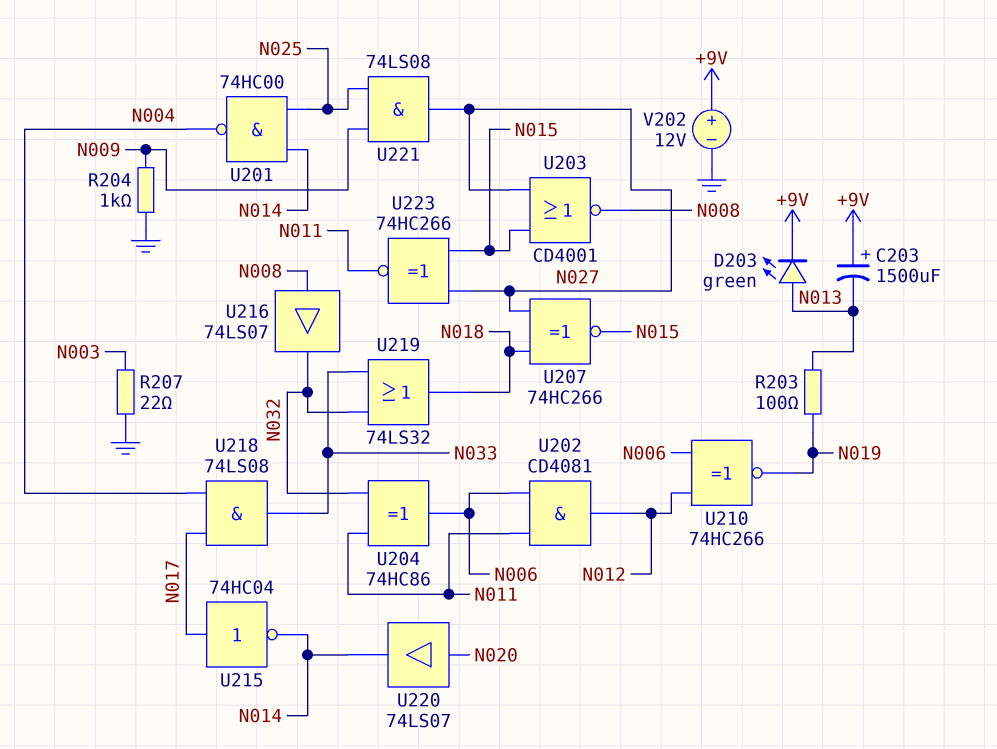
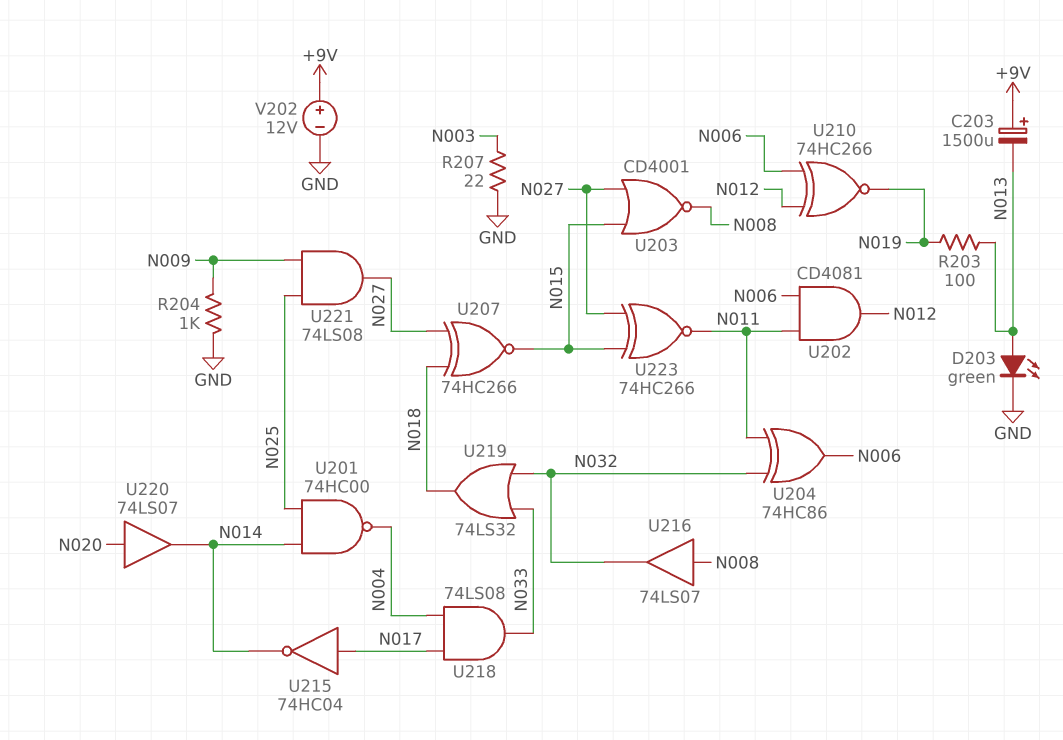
D203: LED green (A N013, K +9V) -> LED green (A N013, K GND)

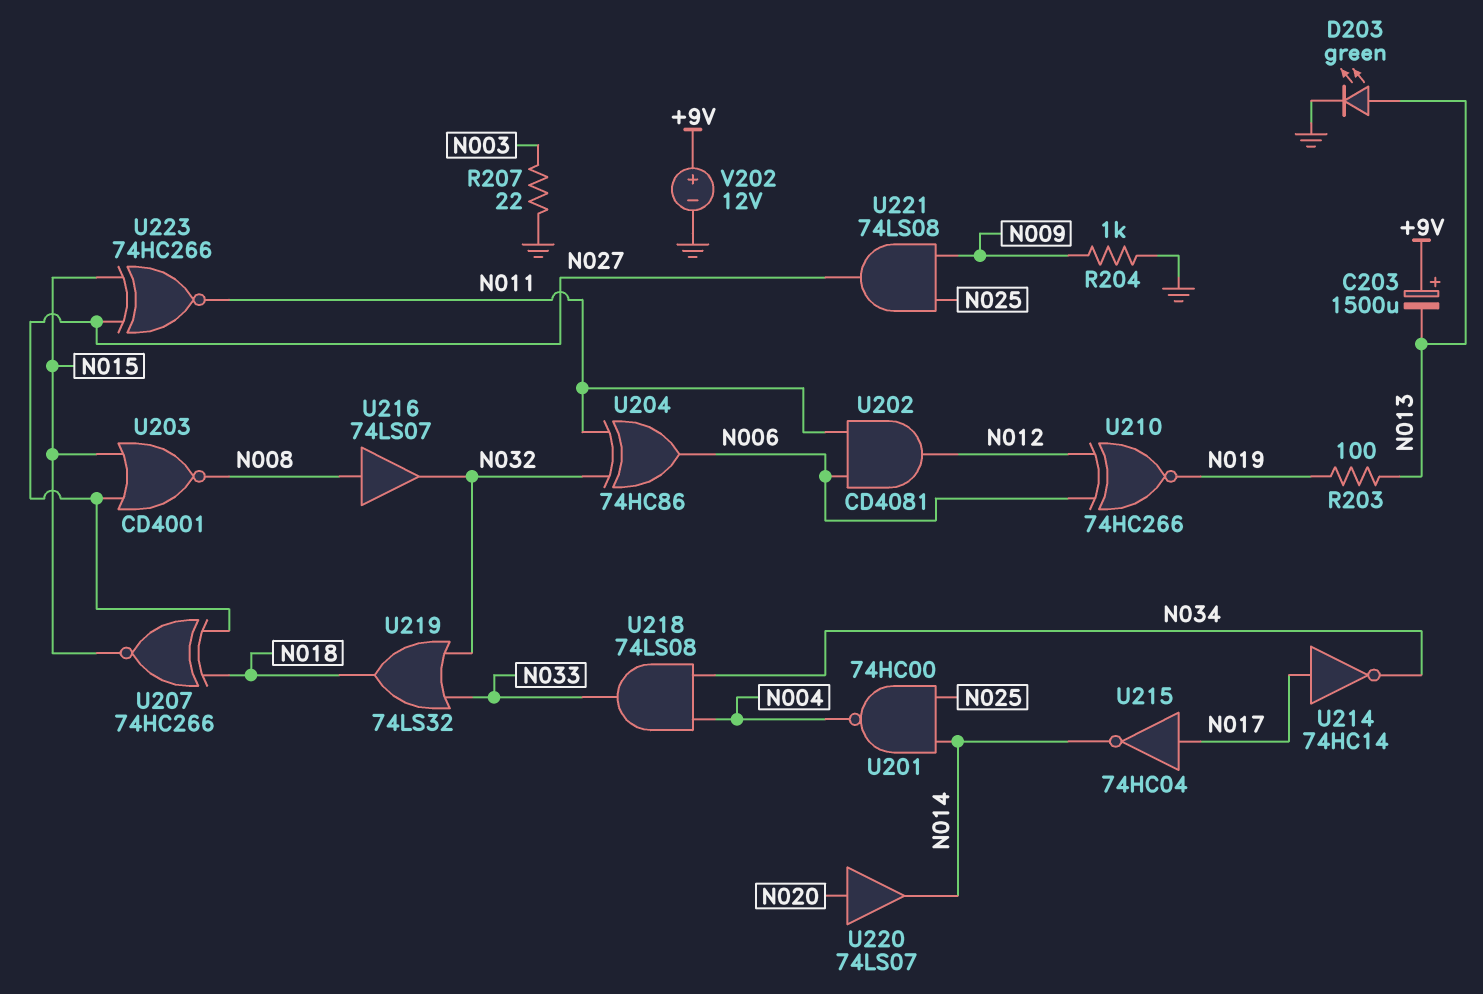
U214: none -> NOT 74HC14 (in N017, out N034)
U218: AND 74LS08 (in N004, in N017, out N033) -> AND 74LS08 (in N004, in N034, out N033)

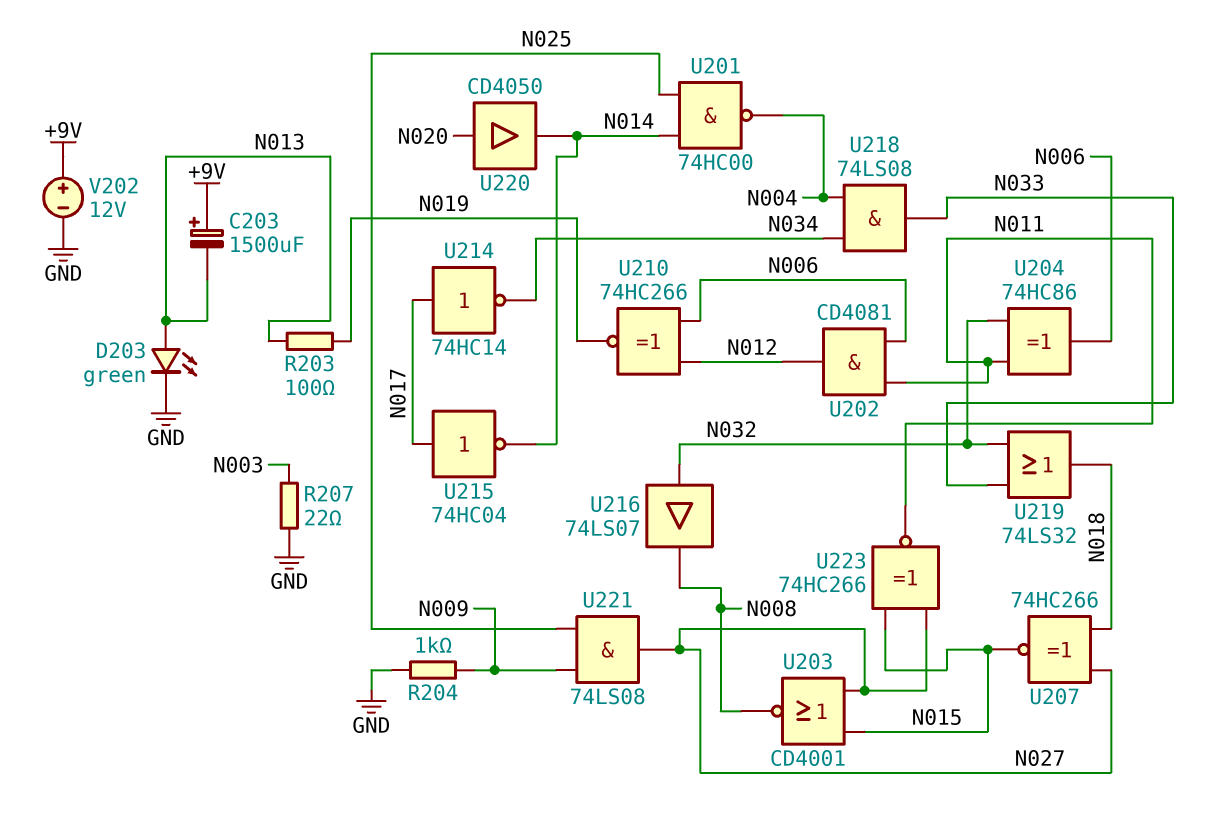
U216: buffer 74LS07 (in N008, out N032) -> buffer 74LS07 (in N032, out N008)
U220: buffer 74LS07 (in N020, out N014) -> buffer CD4050 (in N020, out N014)

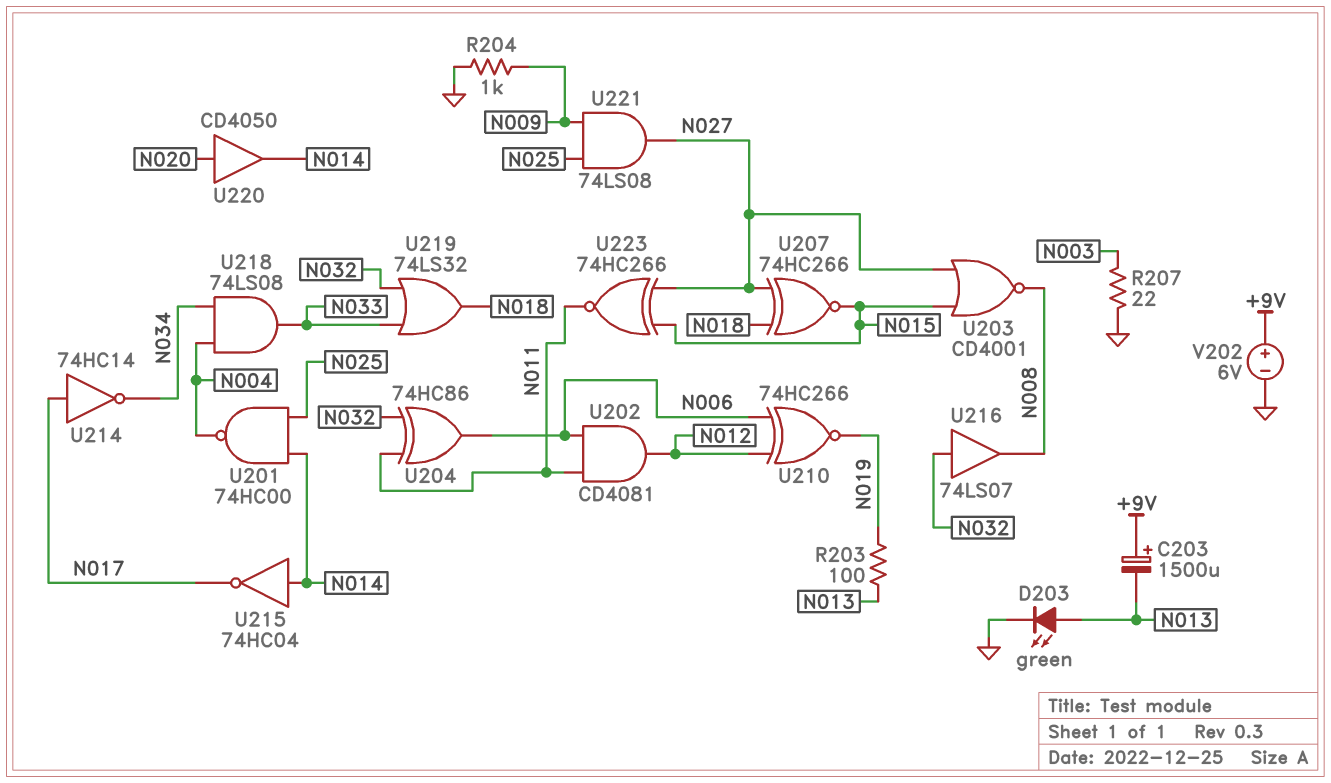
U215: NOT 74HC04 (in N017, out N014) -> NOT 74HC04 (in N014, out N017)
V202: 12V (plus +9V, minus GND) -> 6V (plus +9V, minus GND)

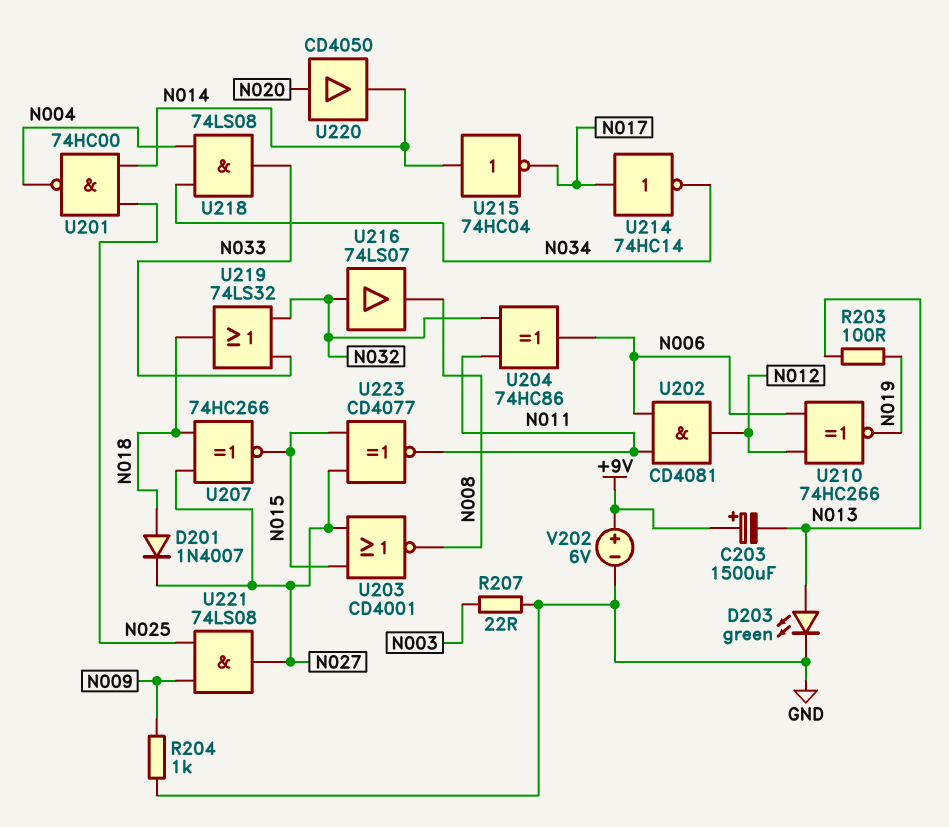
D201: none -> diode 1N4007 (A N018, K N027)
U223: XNOR 74HC266 (in N015, in N027, out N011) -> XNOR CD4077 (in N015, in N027, out N011)

